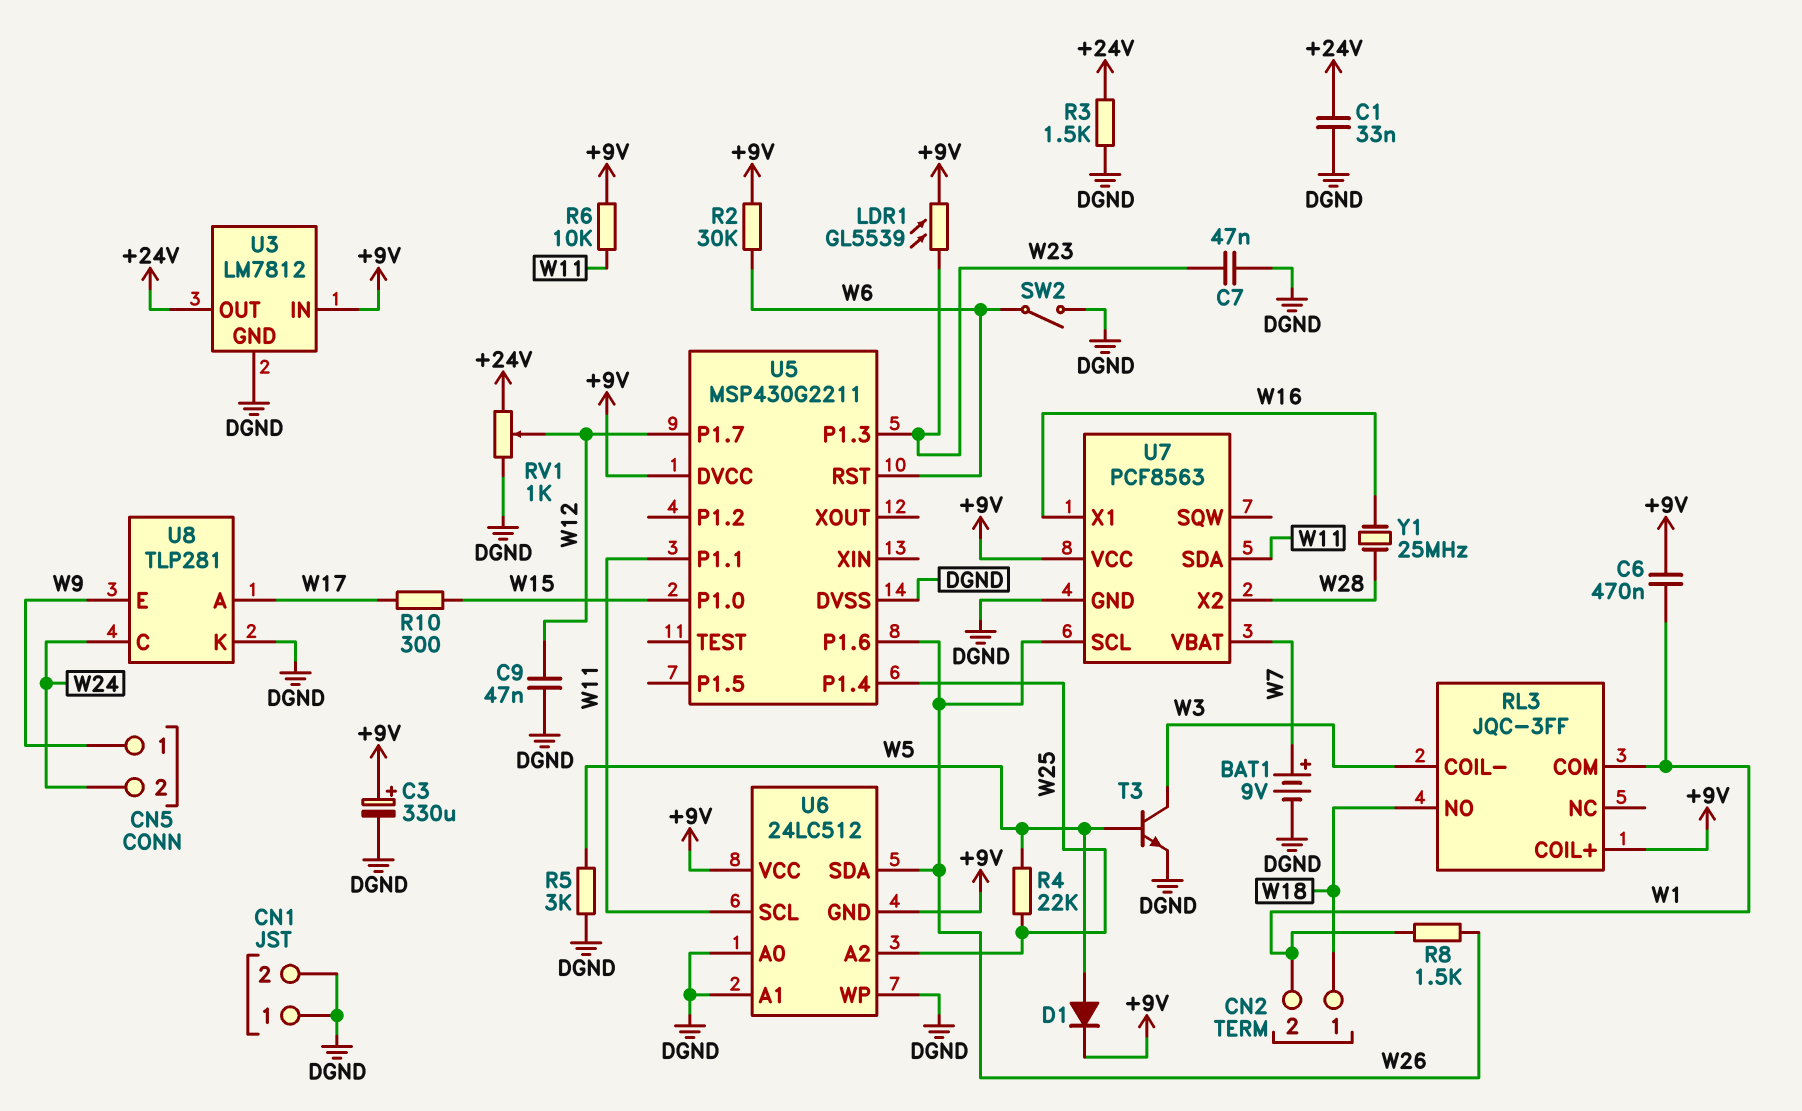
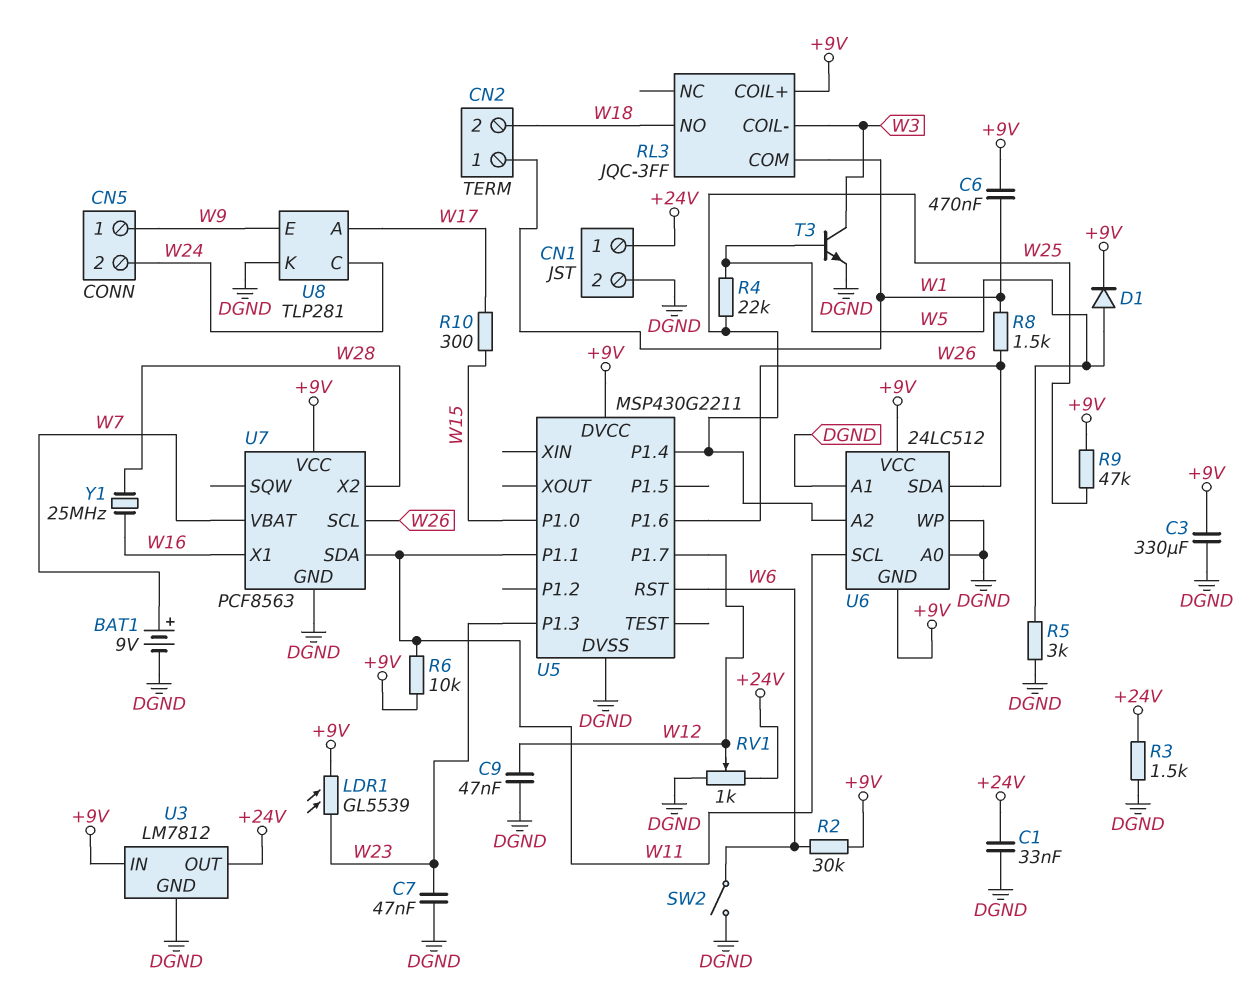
C3: 330uF (plus +9V, minus DGND) -> 330uF (+9V, DGND)
CN1 pin 1: DGND -> +24V
CN2 pin 1: W18 -> W1
CN2 pin 2: W1 -> W18
R9: none -> 47k (+9V, W25)

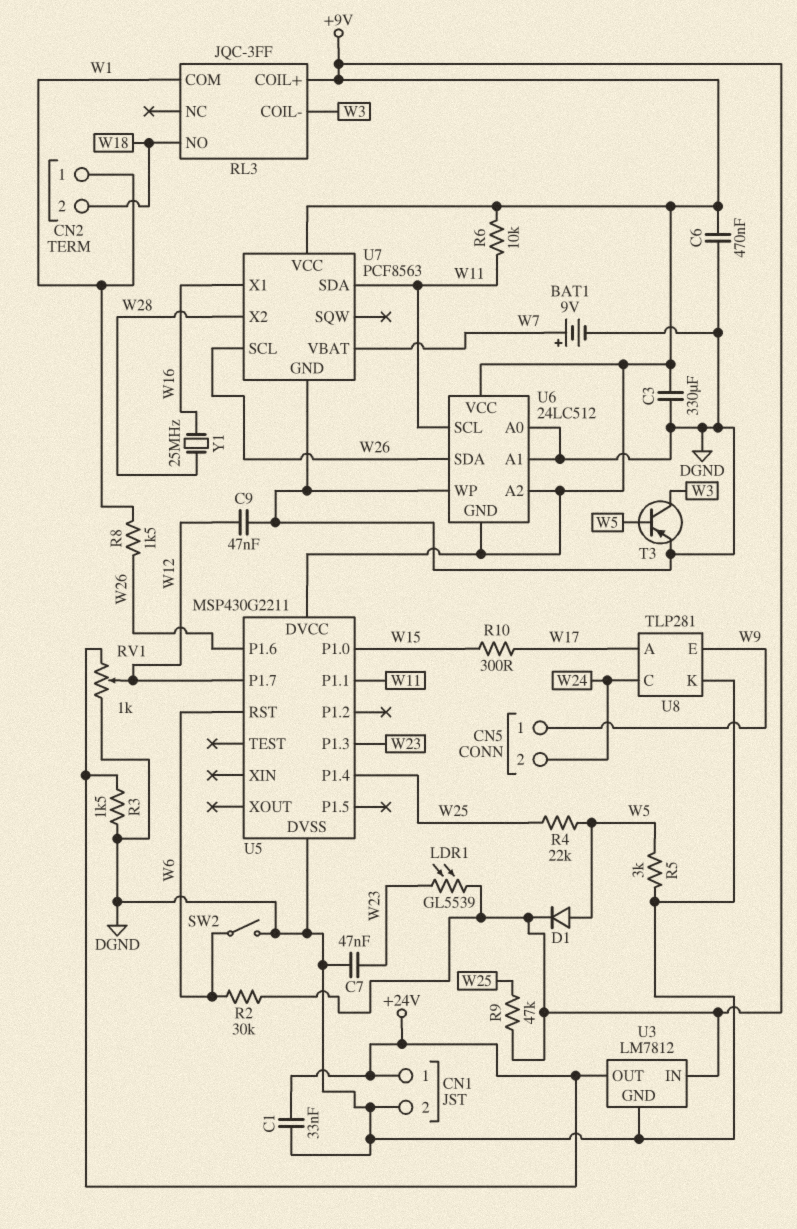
C6: 470nF (+9V, W1) -> 470nF (+9V, DGND)
T3: NPN (B W5, C W3, E DGND) -> PNP (B W5, C W3, E DGND)
U6 pin A2: W25 -> +9V

